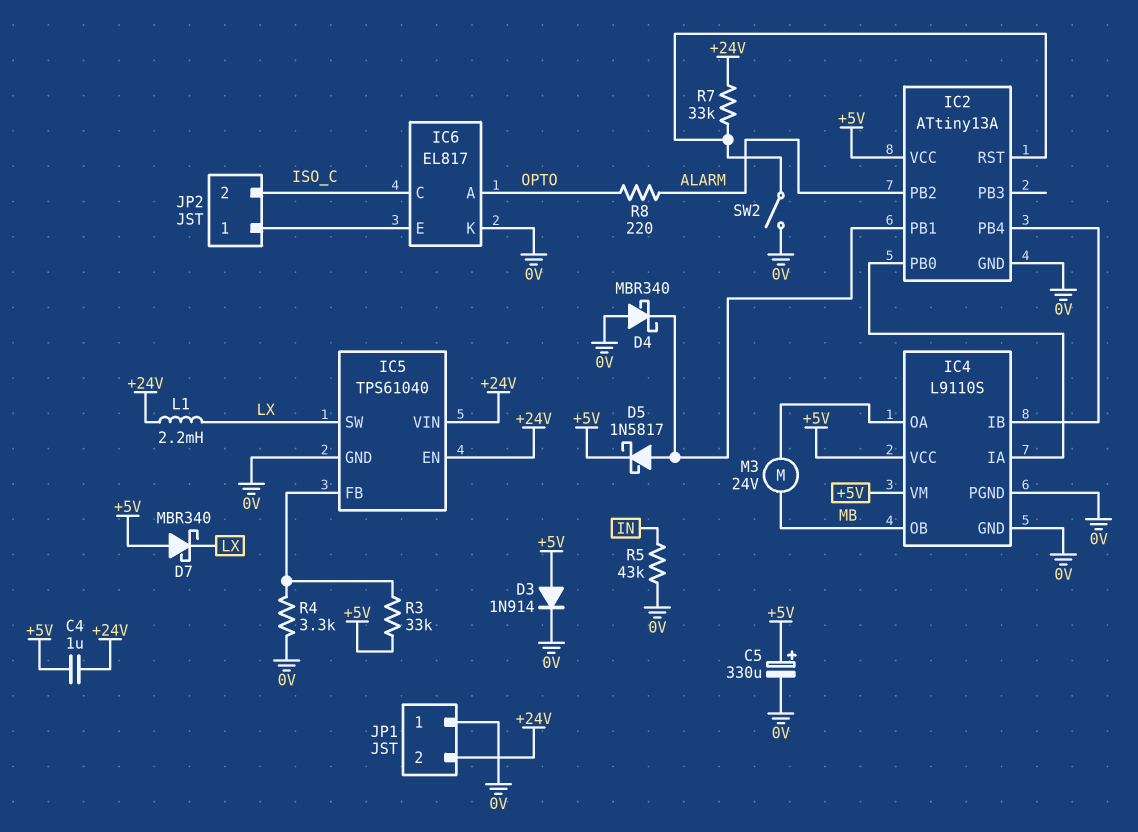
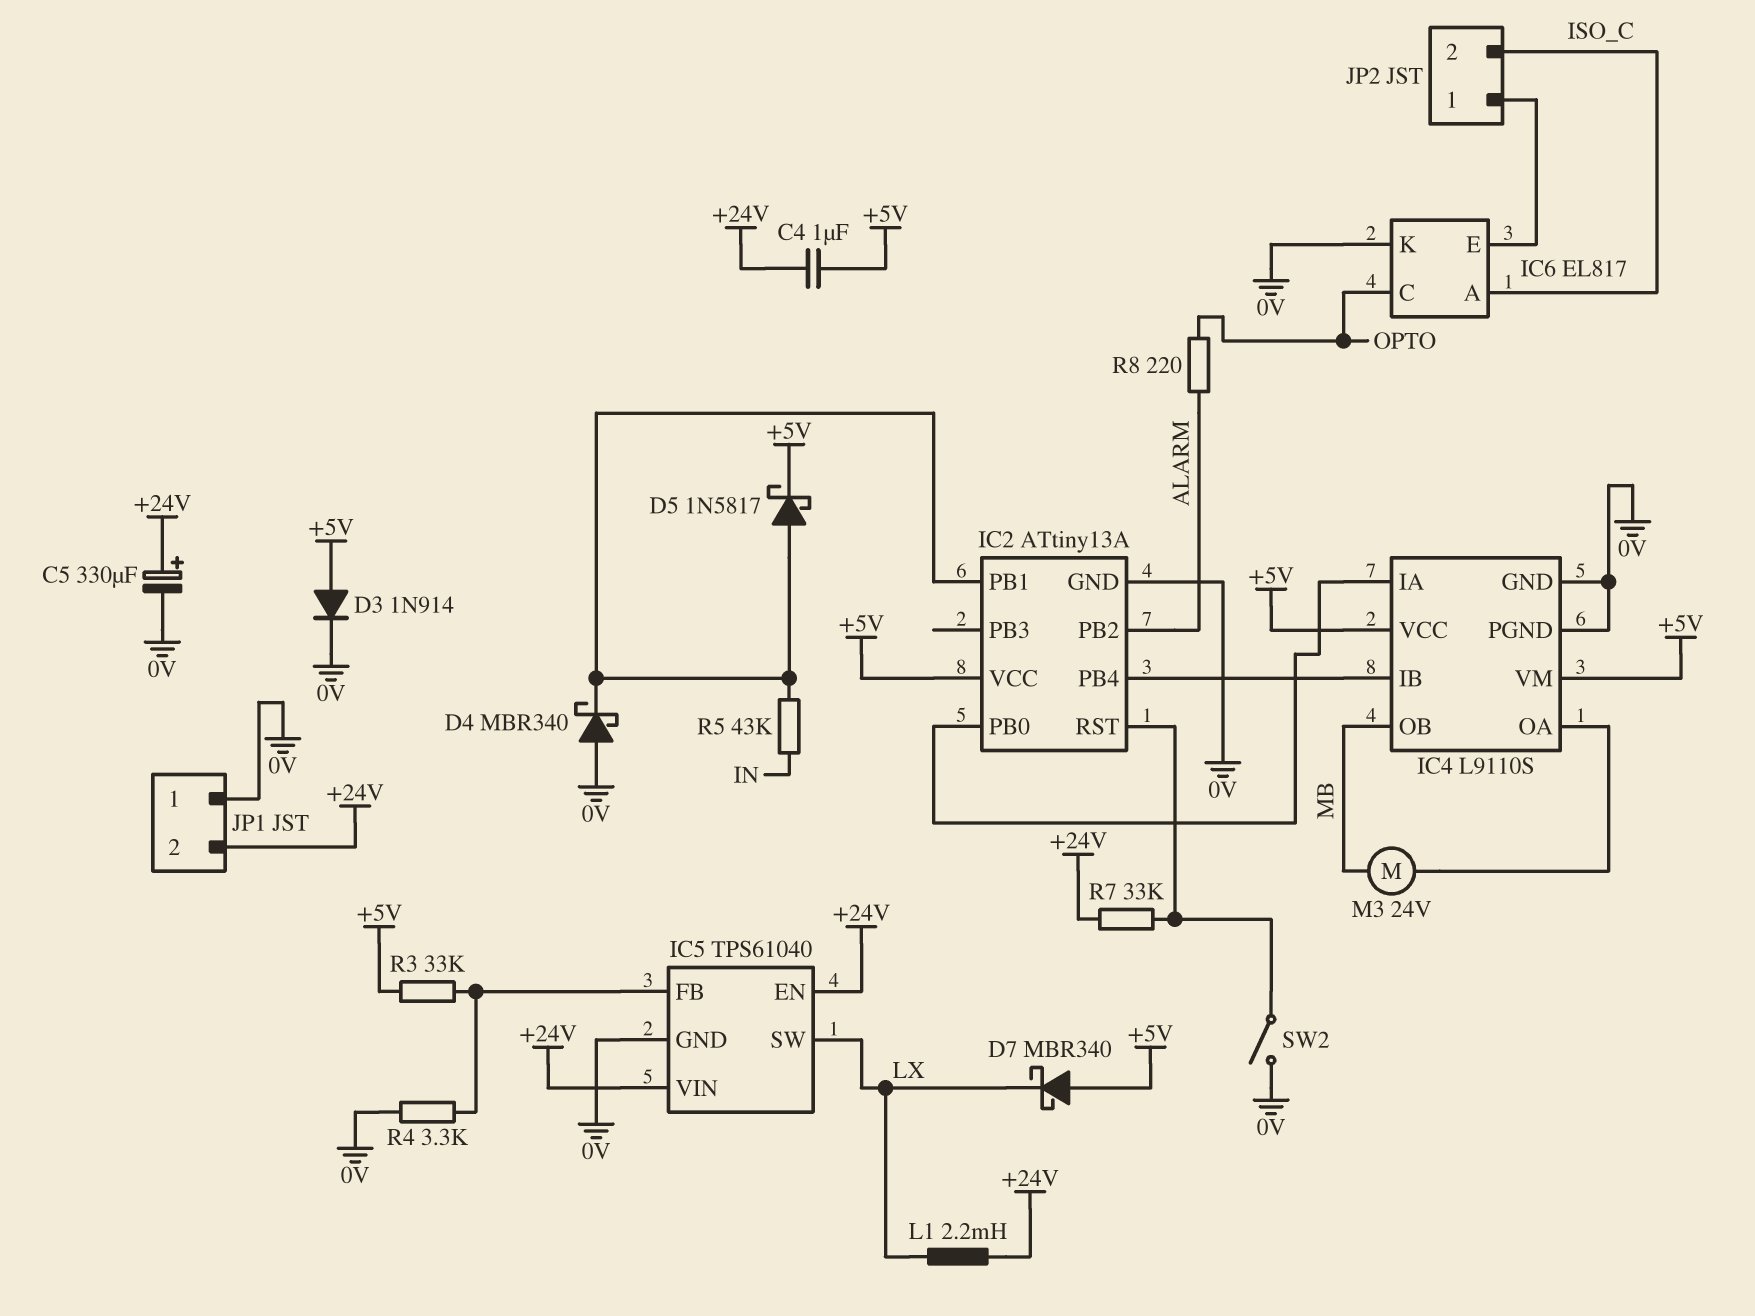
C5: 330uF (plus +5V, minus 0V) -> 330uF (plus +24V, minus 0V)
IC6 pin A: OPTO -> ISO_C
IC6 pin C: ISO_C -> OPTO
R5: 43k (0V, IN) -> 43k (IC2/PB1, IN)

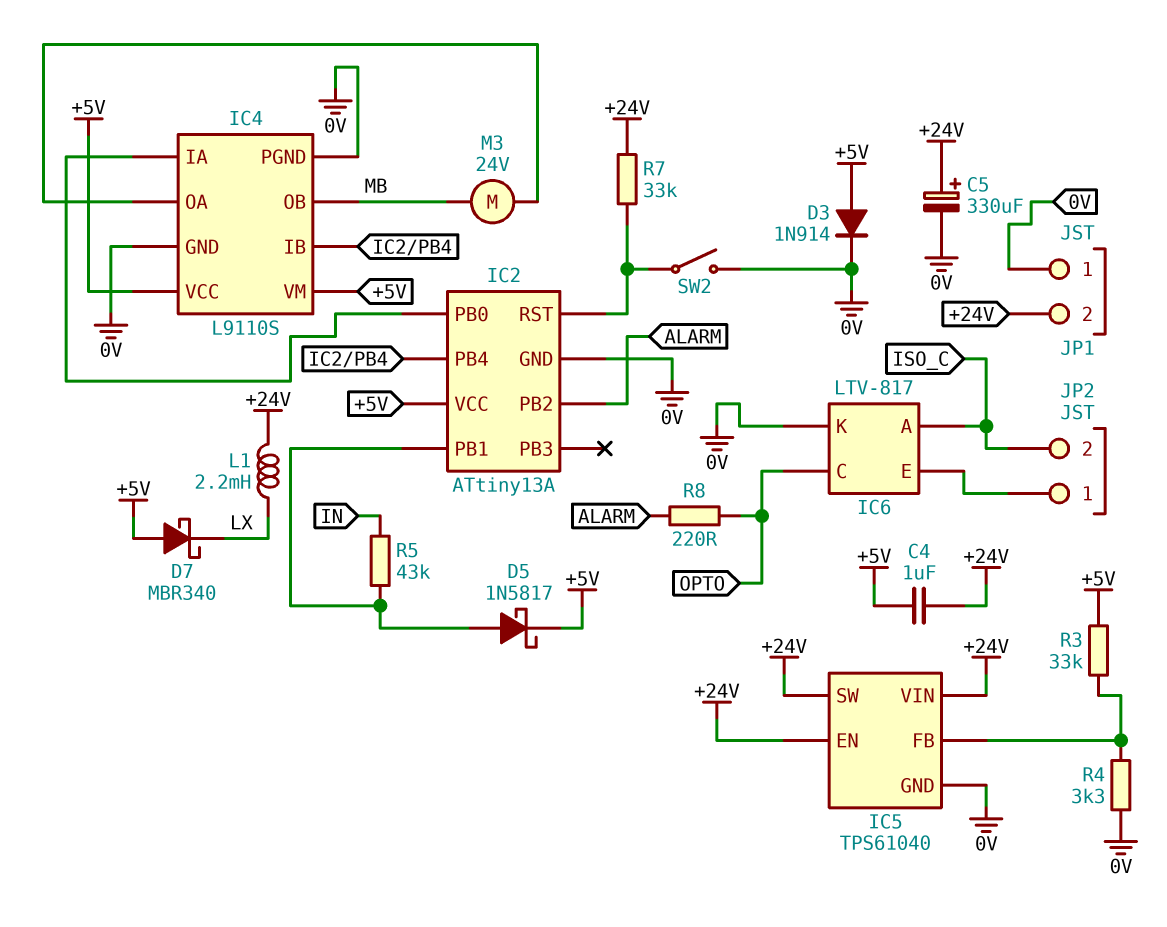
D4: schottky MBR340 (A 0V, K IC2/PB1) -> none
IC5 pin SW: LX -> +24V
IC6: EL817 -> LTV-817

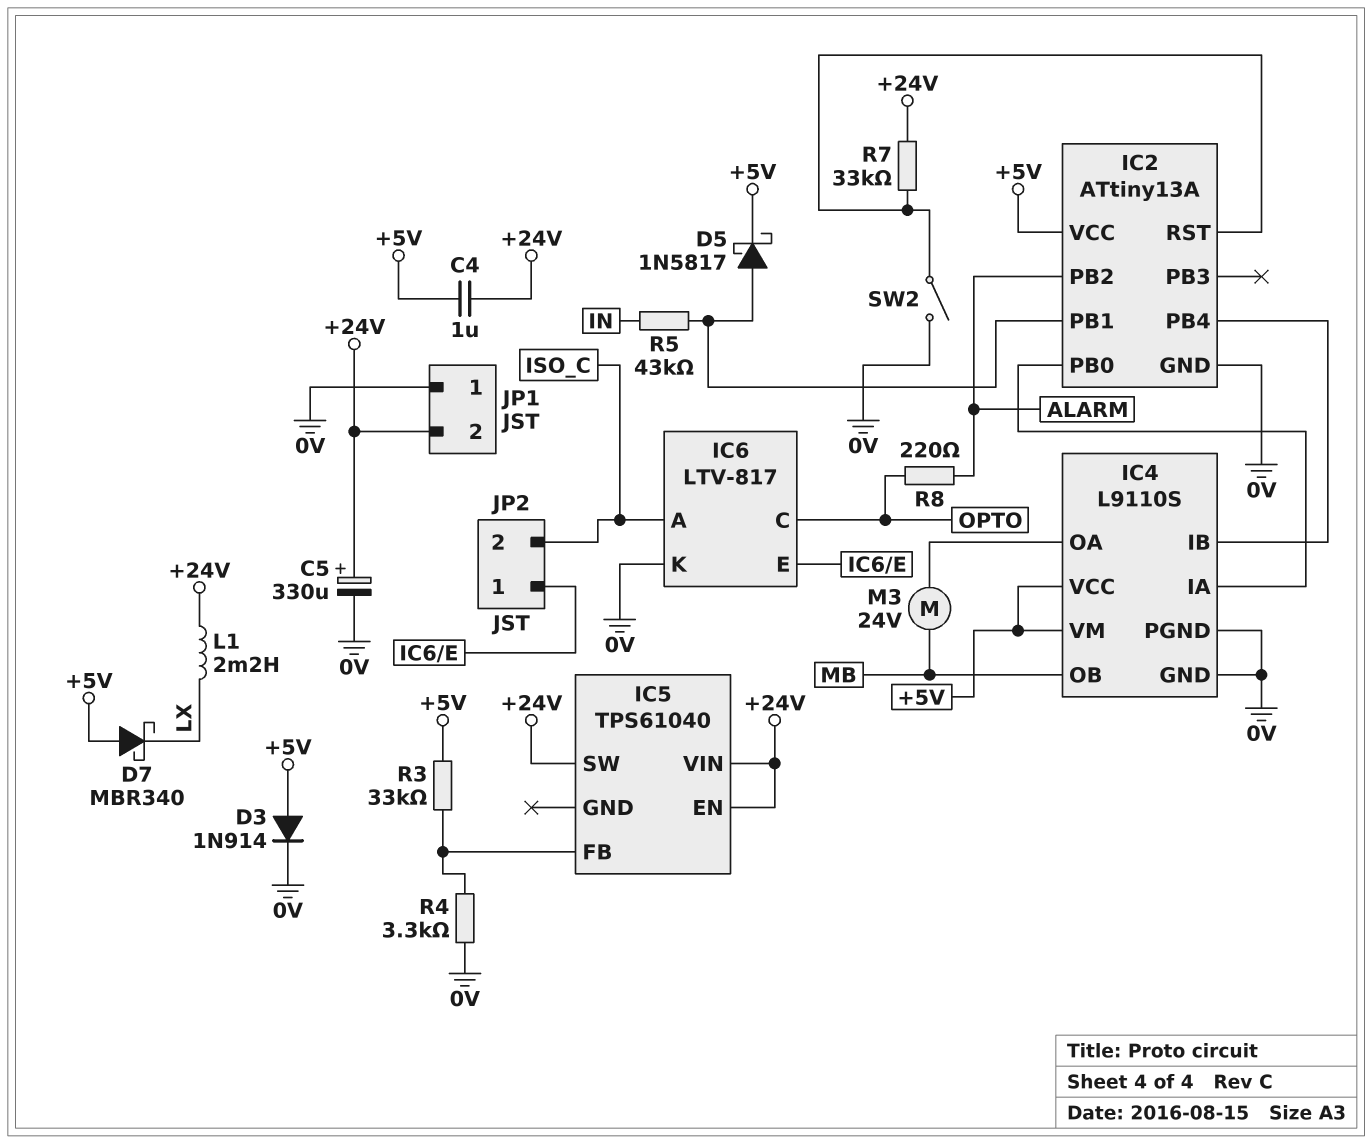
IC5 pin GND: 0V -> none

